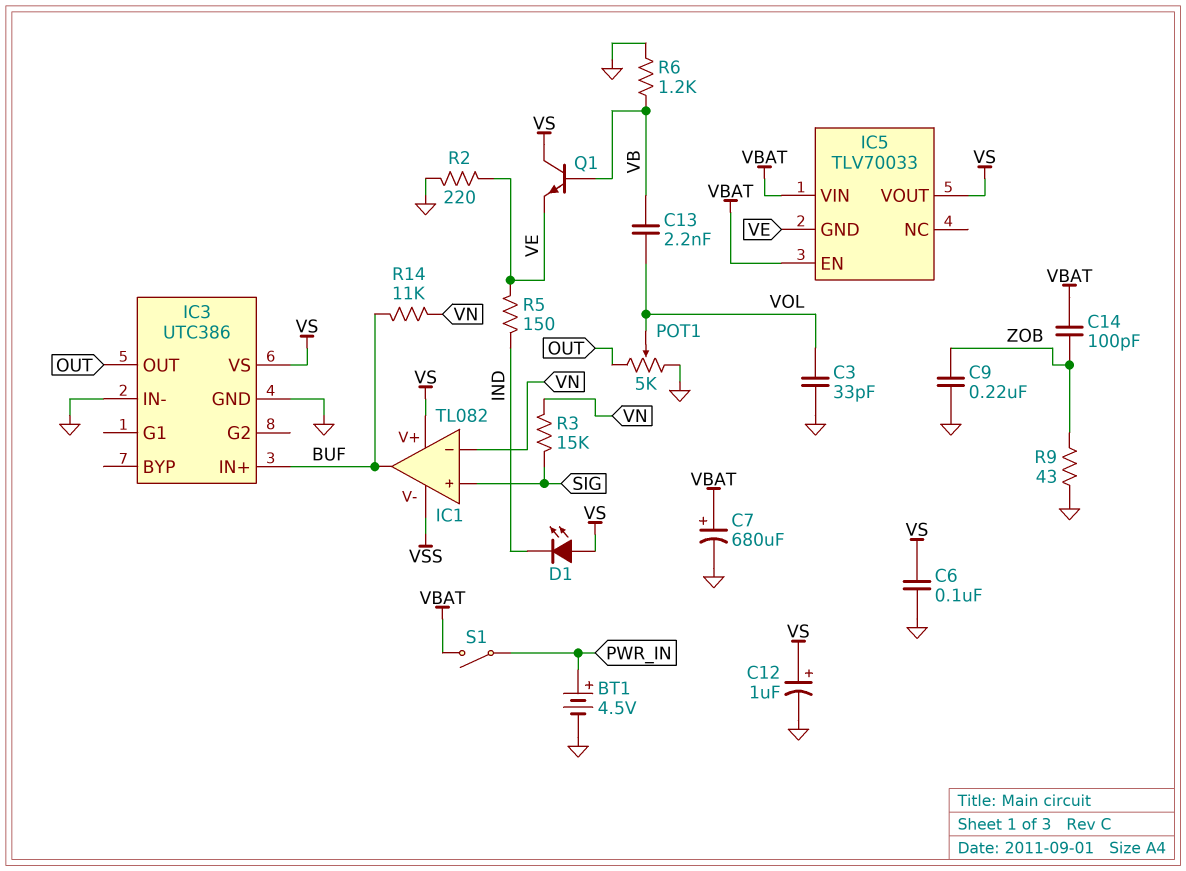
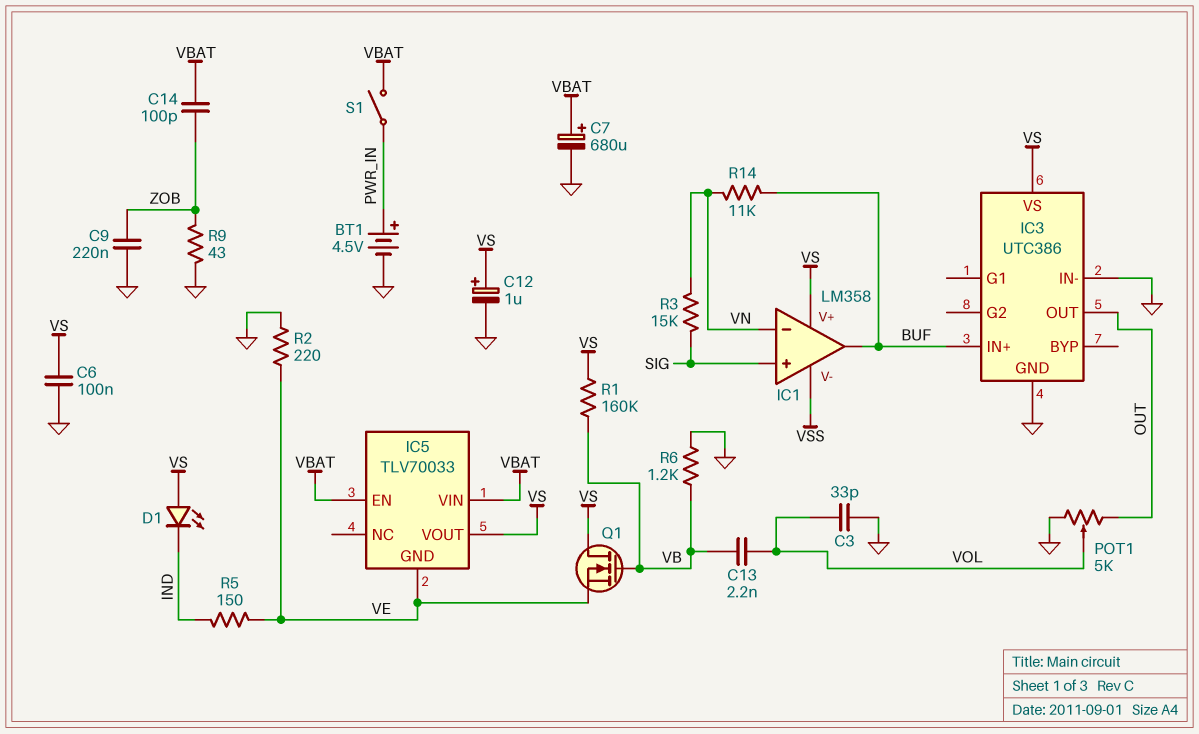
IC1: TL082 -> LM358
Q1: NPN (B VB, C VS, E VE) -> NMOS (G VB, D VS, S VE)
R1: none -> 160k (VB, VS)

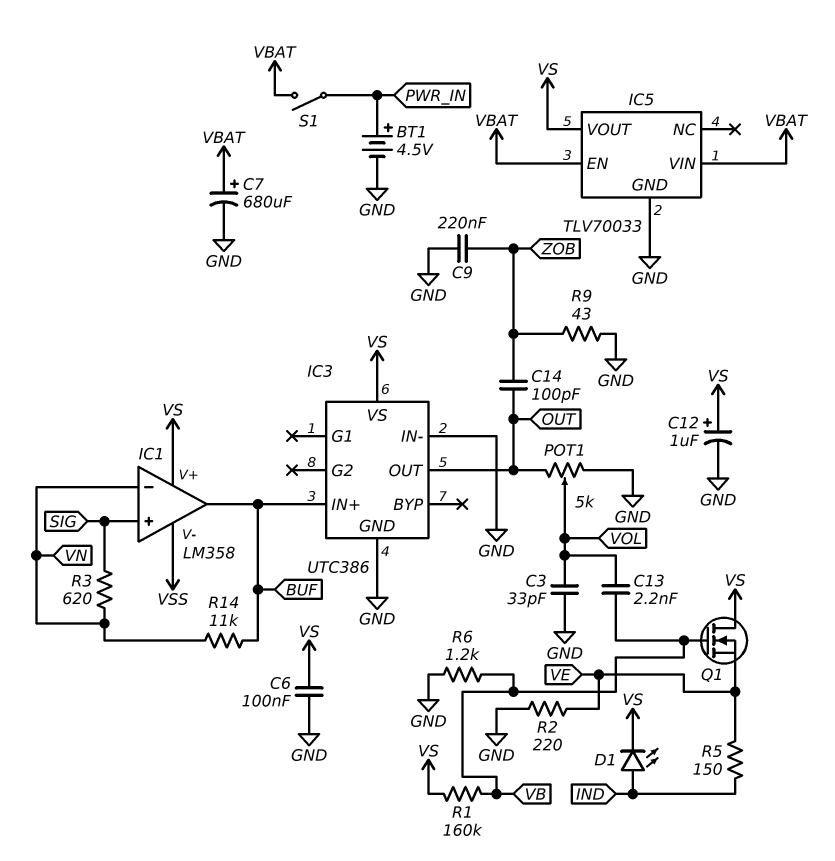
C14: 100pF (VBAT, ZOB) -> 100pF (OUT, ZOB)
D1: LED (A VS, K IND) -> LED (A IND, K VS)
IC5 pin GND: VE -> GND
R3: 15k (SIG, VN) -> 620 (SIG, VN)

